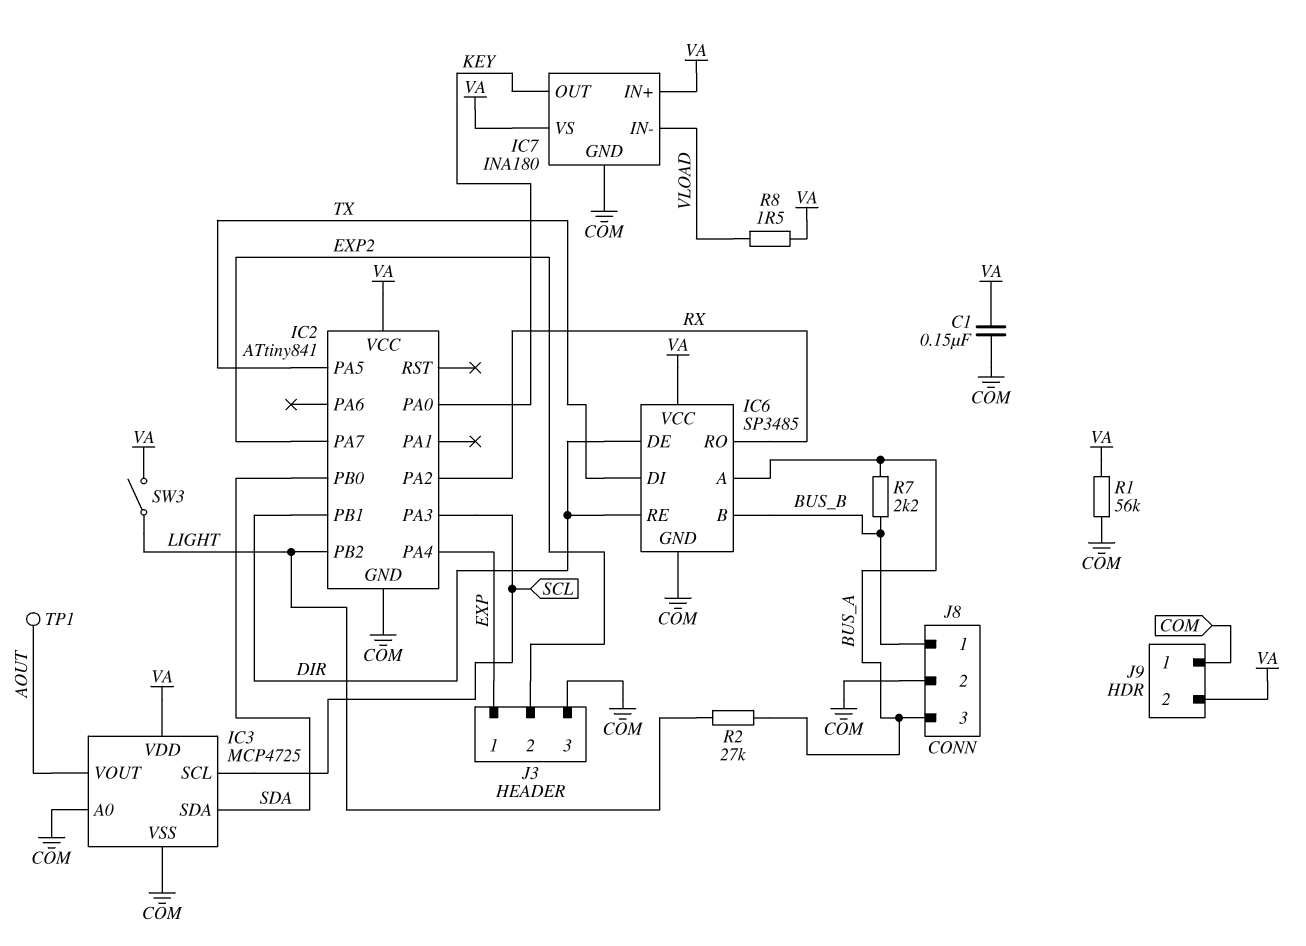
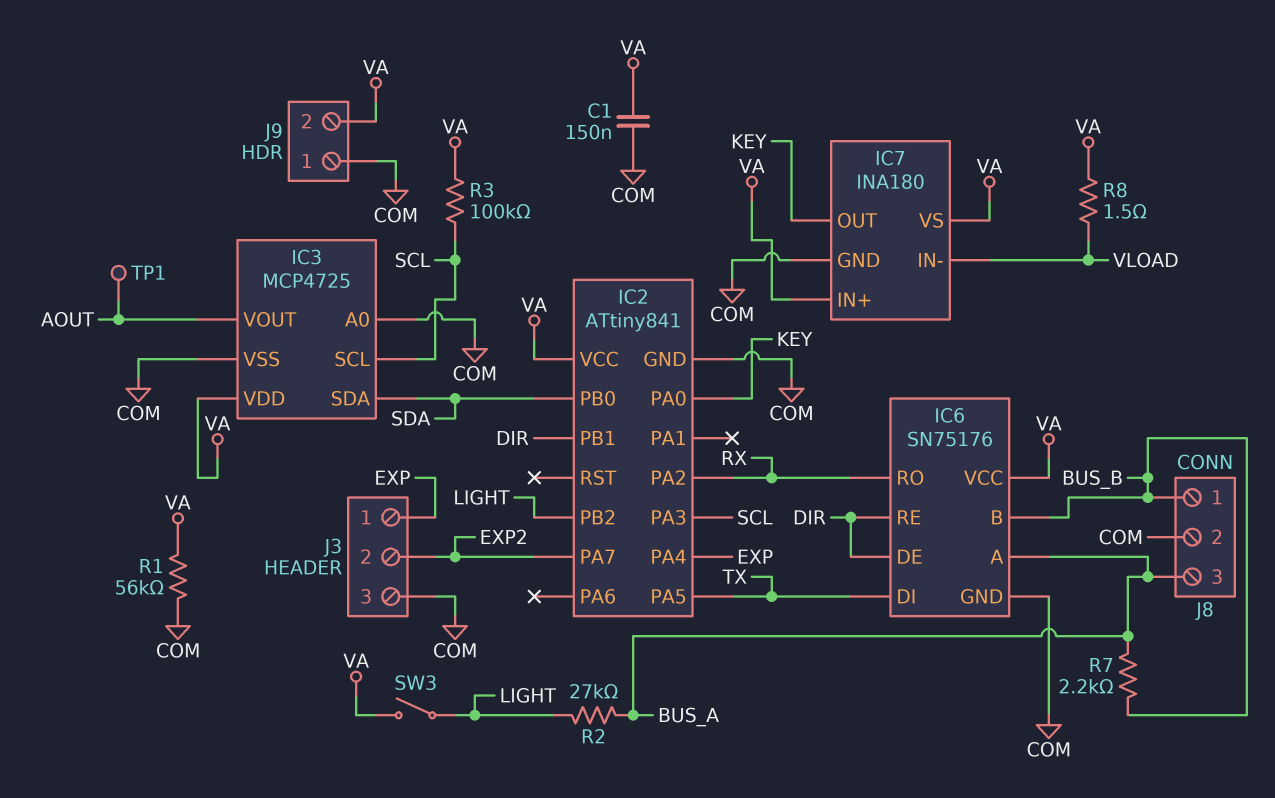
IC6: SP3485 -> SN75176
R3: none -> 100k (SCL, VA)

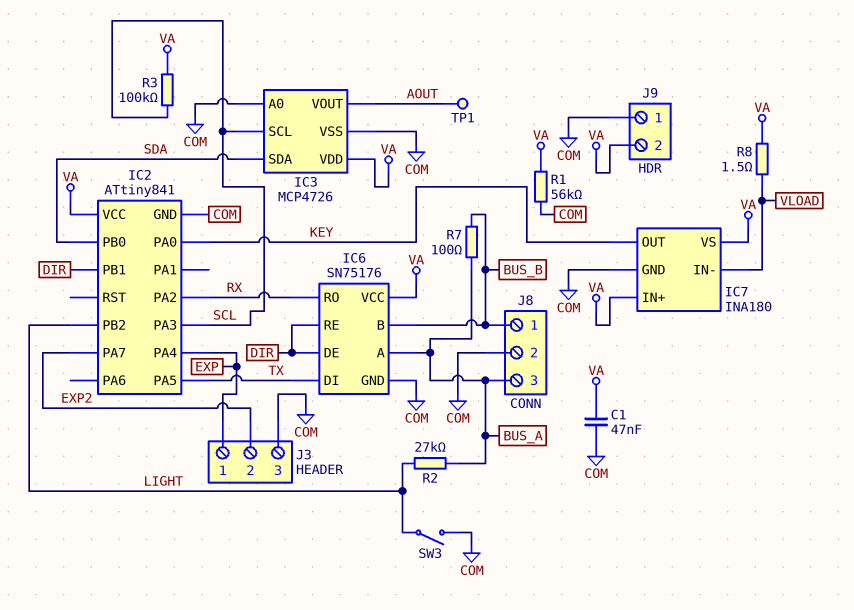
C1: 150nF (COM, VA) -> 47nF (COM, VA)
IC3: MCP4725 -> MCP4726
R7: 2.2k (BUS_A, BUS_B) -> 100 (BUS_A, BUS_B)
SW3: switch (LIGHT, VA) -> switch (COM, LIGHT)

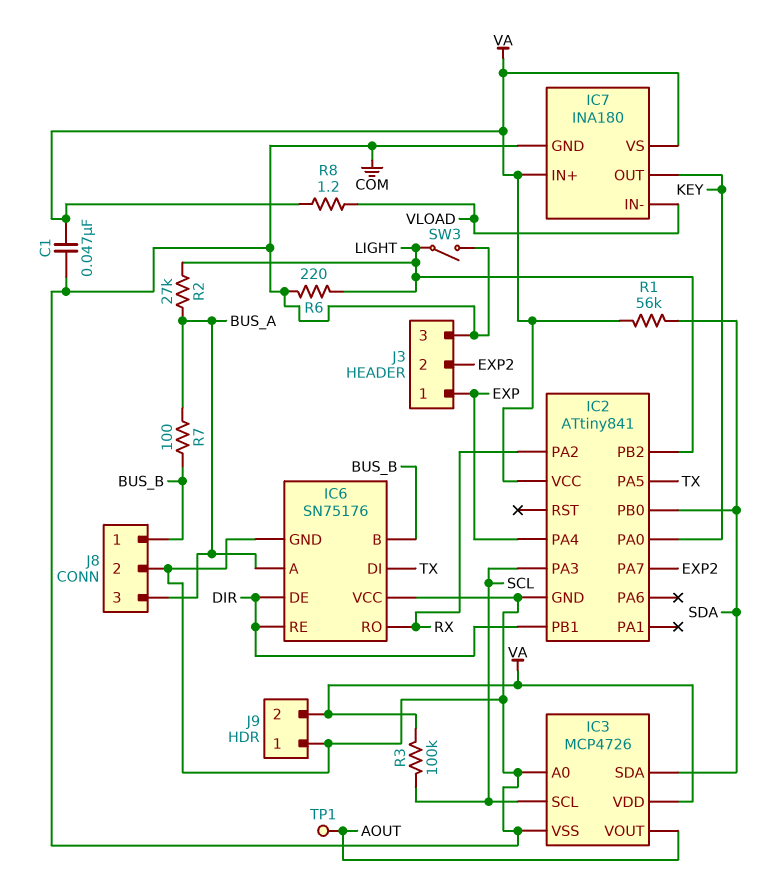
IC6 pin VCC: VA -> COM
R1: 56k (COM, VA) -> 56k (SDA, VA)
R6: none -> 220 (COM, LIGHT)
R8: 1.5 (VA, VLOAD) -> 1.2 (VA, VLOAD)

